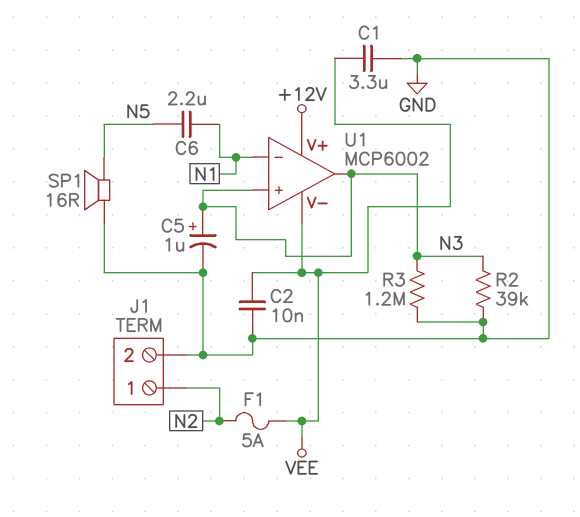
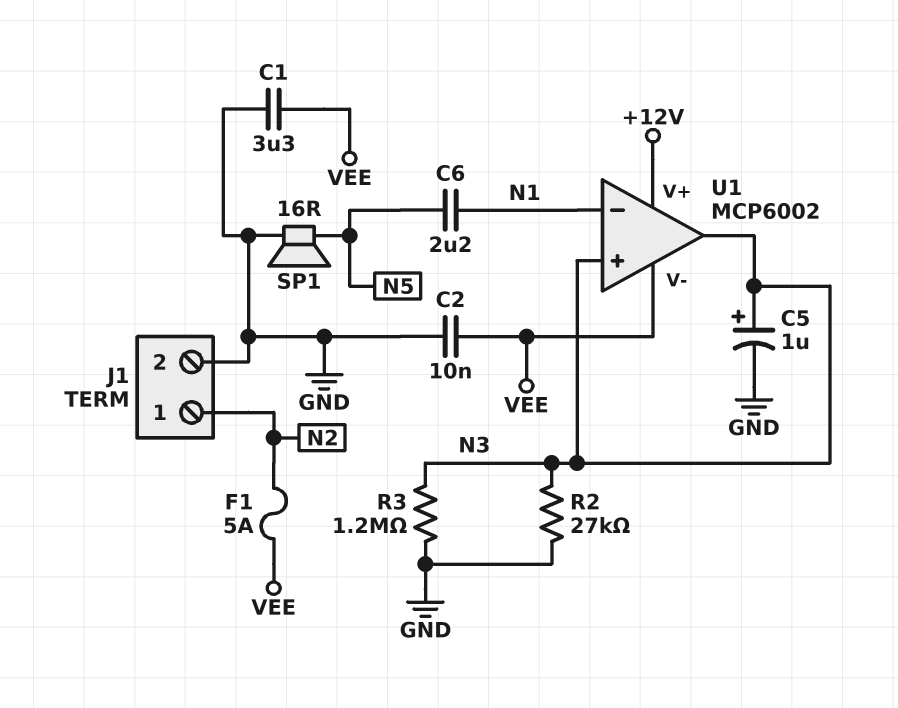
R2: 39k (GND, N3) -> 27k (GND, N3)

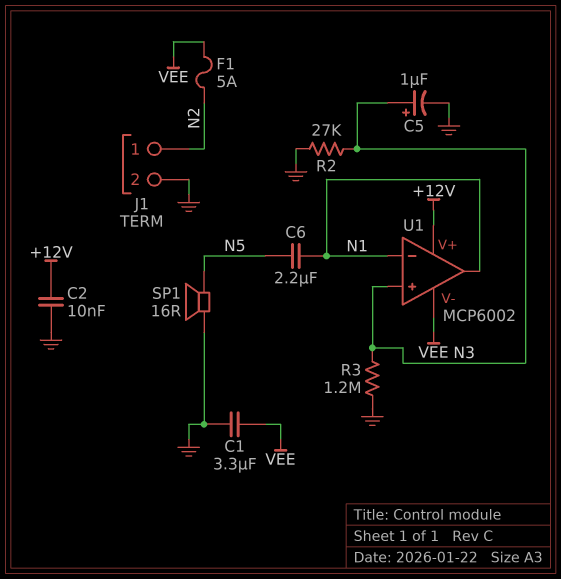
C2: 10nF (GND, VEE) -> 10nF (+12V, GND)
U1 pin out: N3 -> N1

